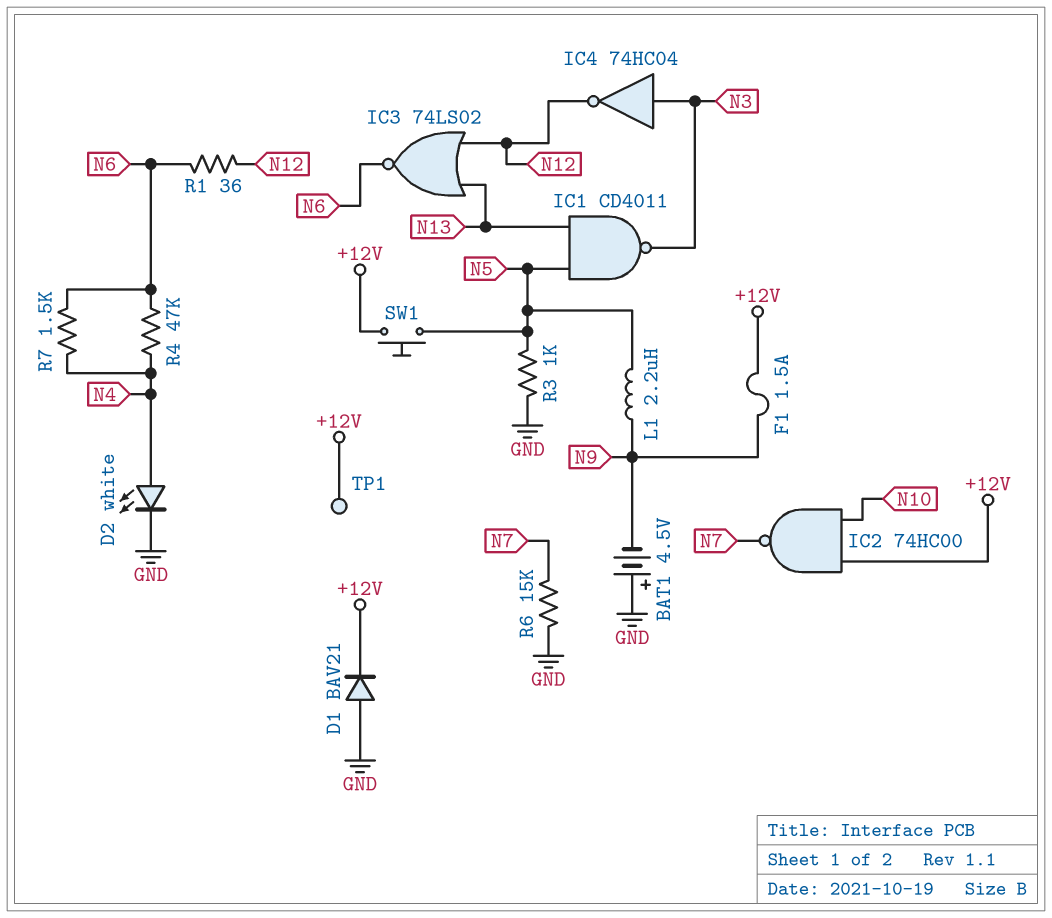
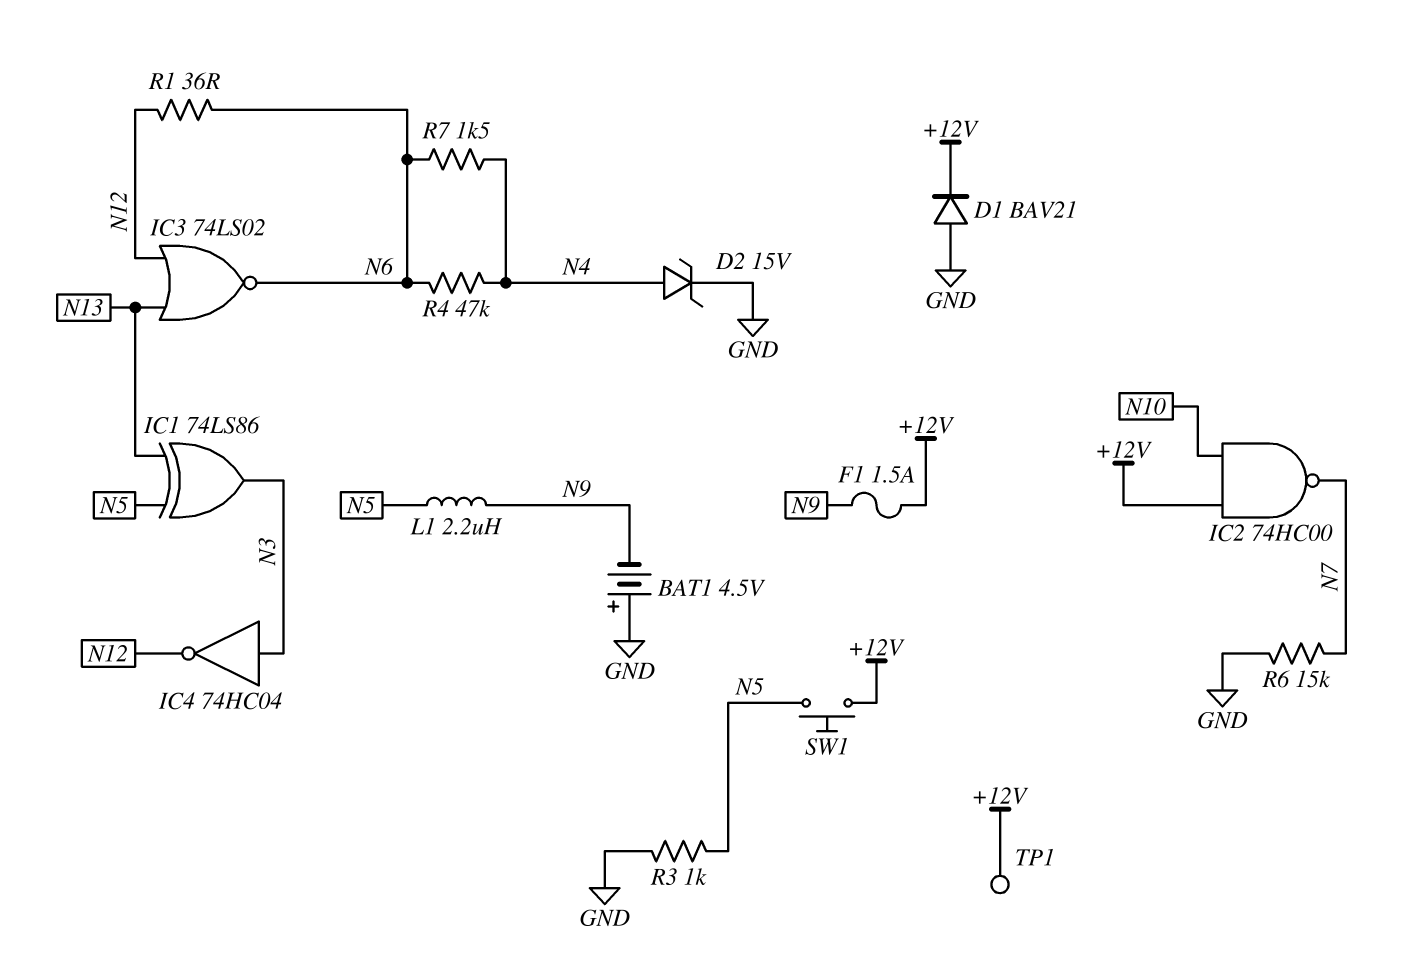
D2: LED white (A N4, K GND) -> zener 15V (A N4, K GND)
IC1: NAND CD4011 (in N5, in N13, out N3) -> XOR 74LS86 (in N5, in N13, out N3)

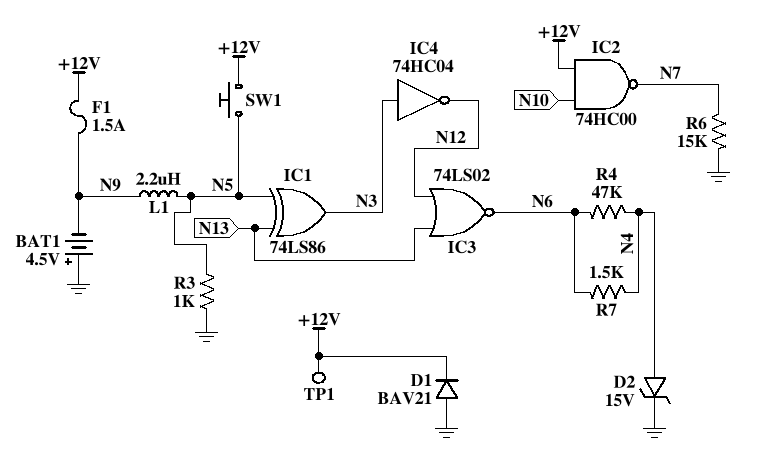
R1: 36 (N6, N12) -> none

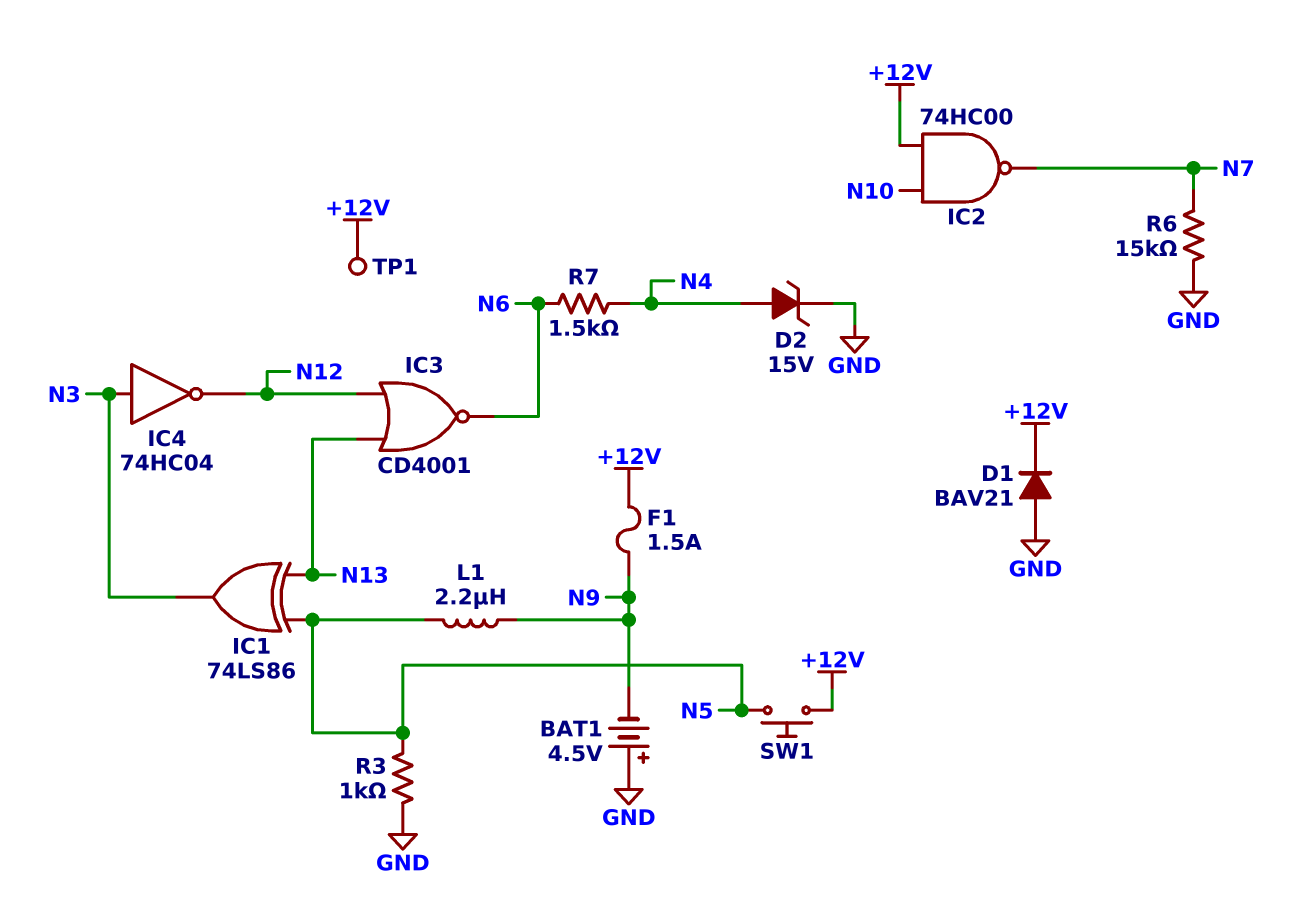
IC3: NOR 74LS02 (in N12, in N13, out N6) -> NOR CD4001 (in N12, in N13, out N6)
R4: 47k (N4, N6) -> none

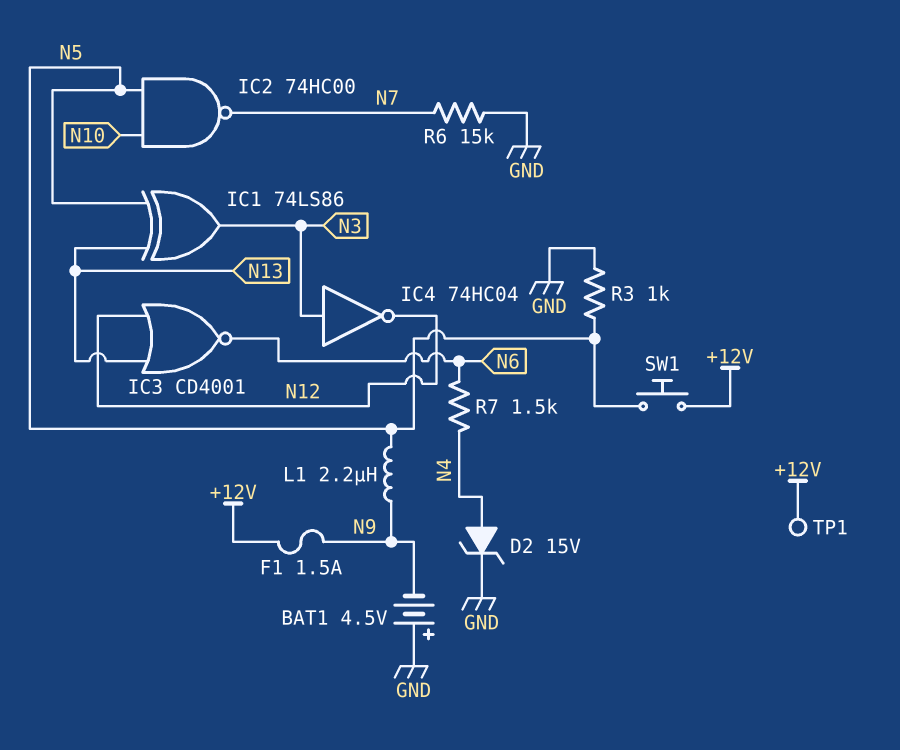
D1: diode BAV21 (A GND, K +12V) -> none
IC2: NAND 74HC00 (in +12V, in N10, out N7) -> NAND 74HC00 (in N5, in N10, out N7)

